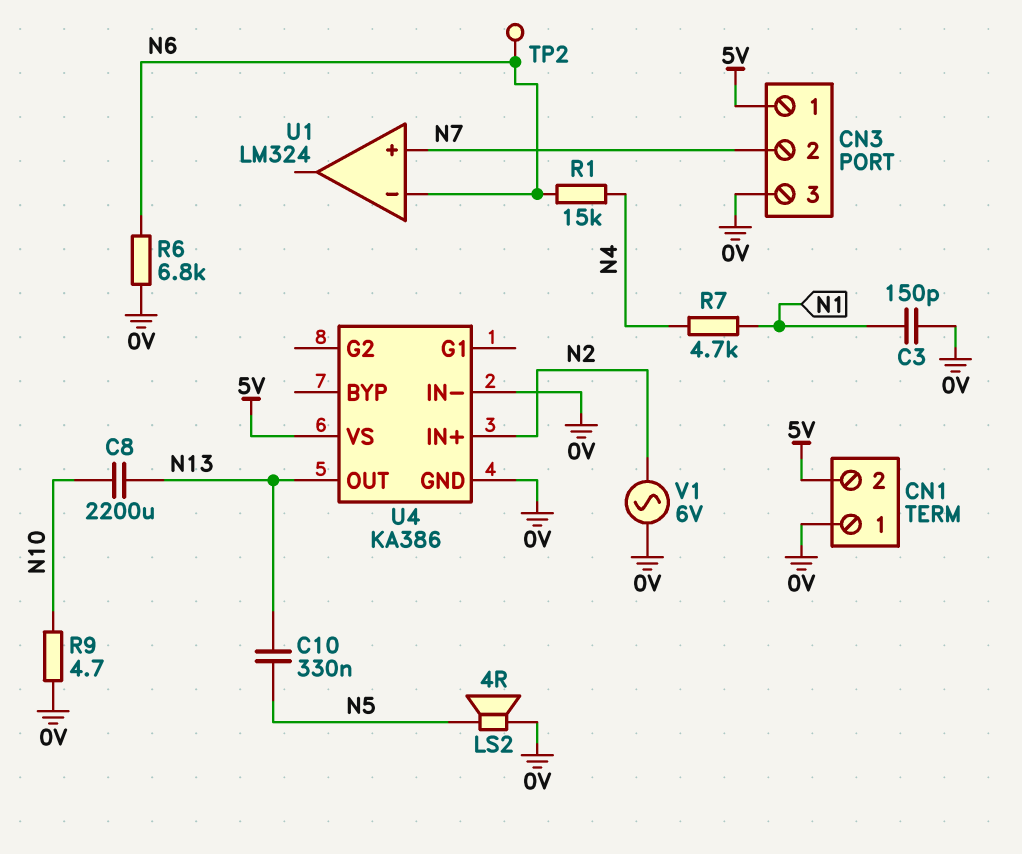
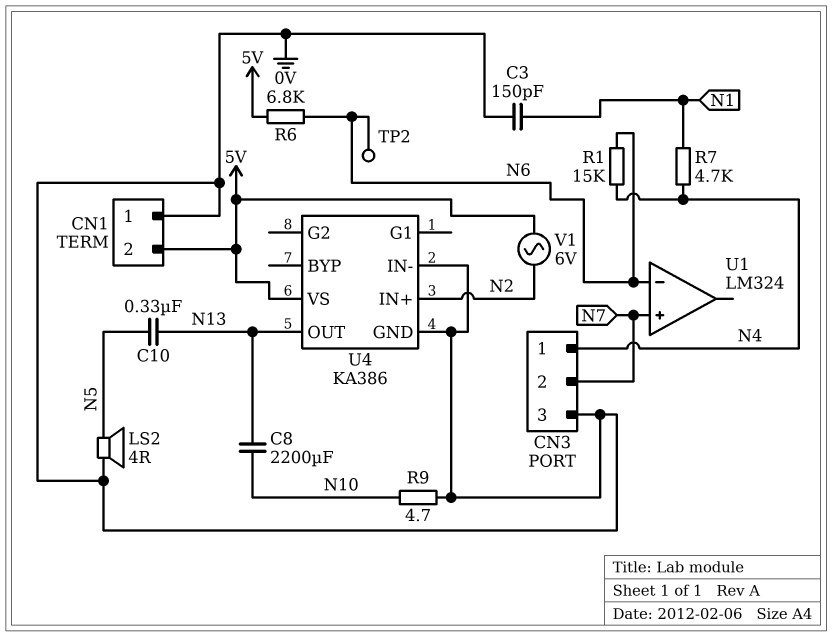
CN3 pin 1: 5V -> N4
R6: 6.8k (0V, N6) -> 6.8k (5V, N6)
V1: AC 6V (0V, N2) -> AC 6V (5V, N2)

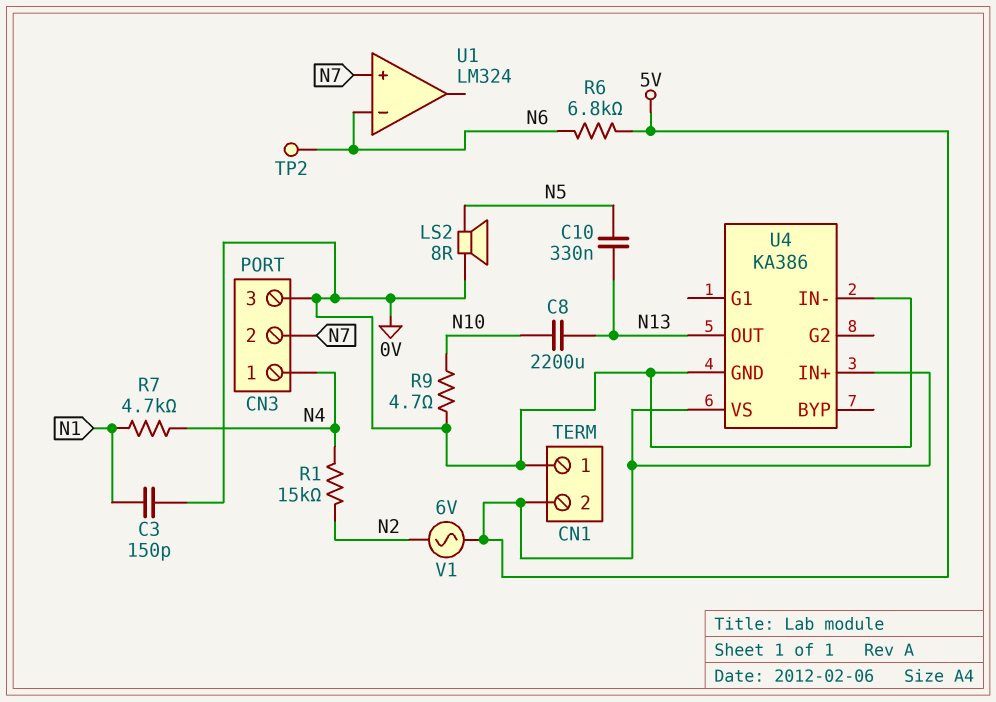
LS2: speaker 4R (0V, N5) -> speaker 8R (0V, N5)
R1: 15k (N4, N6) -> 15k (N2, N4)
U4 pin IN+: N2 -> 5V

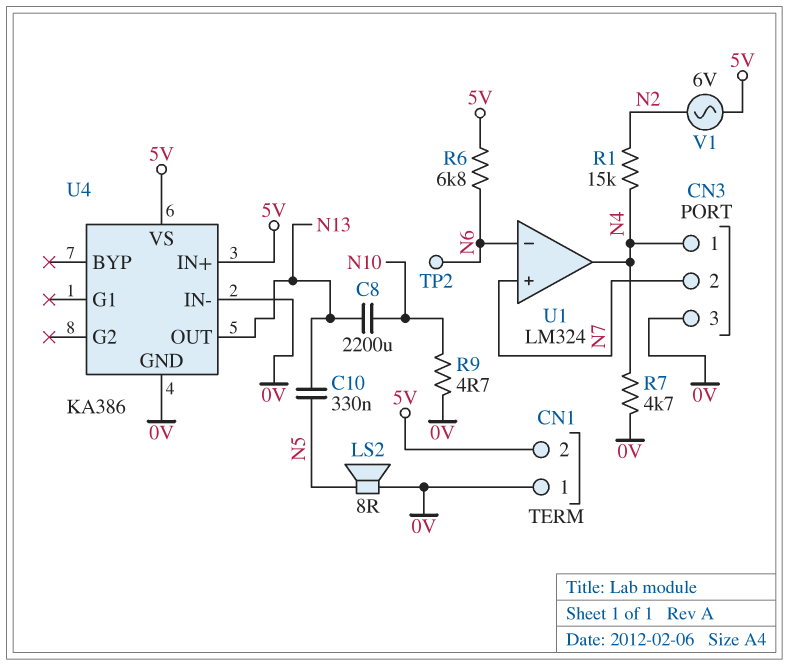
C3: 150pF (0V, N1) -> none
R7: 4.7k (N1, N4) -> 4.7k (0V, N4)
U1 pin out: none -> N4

